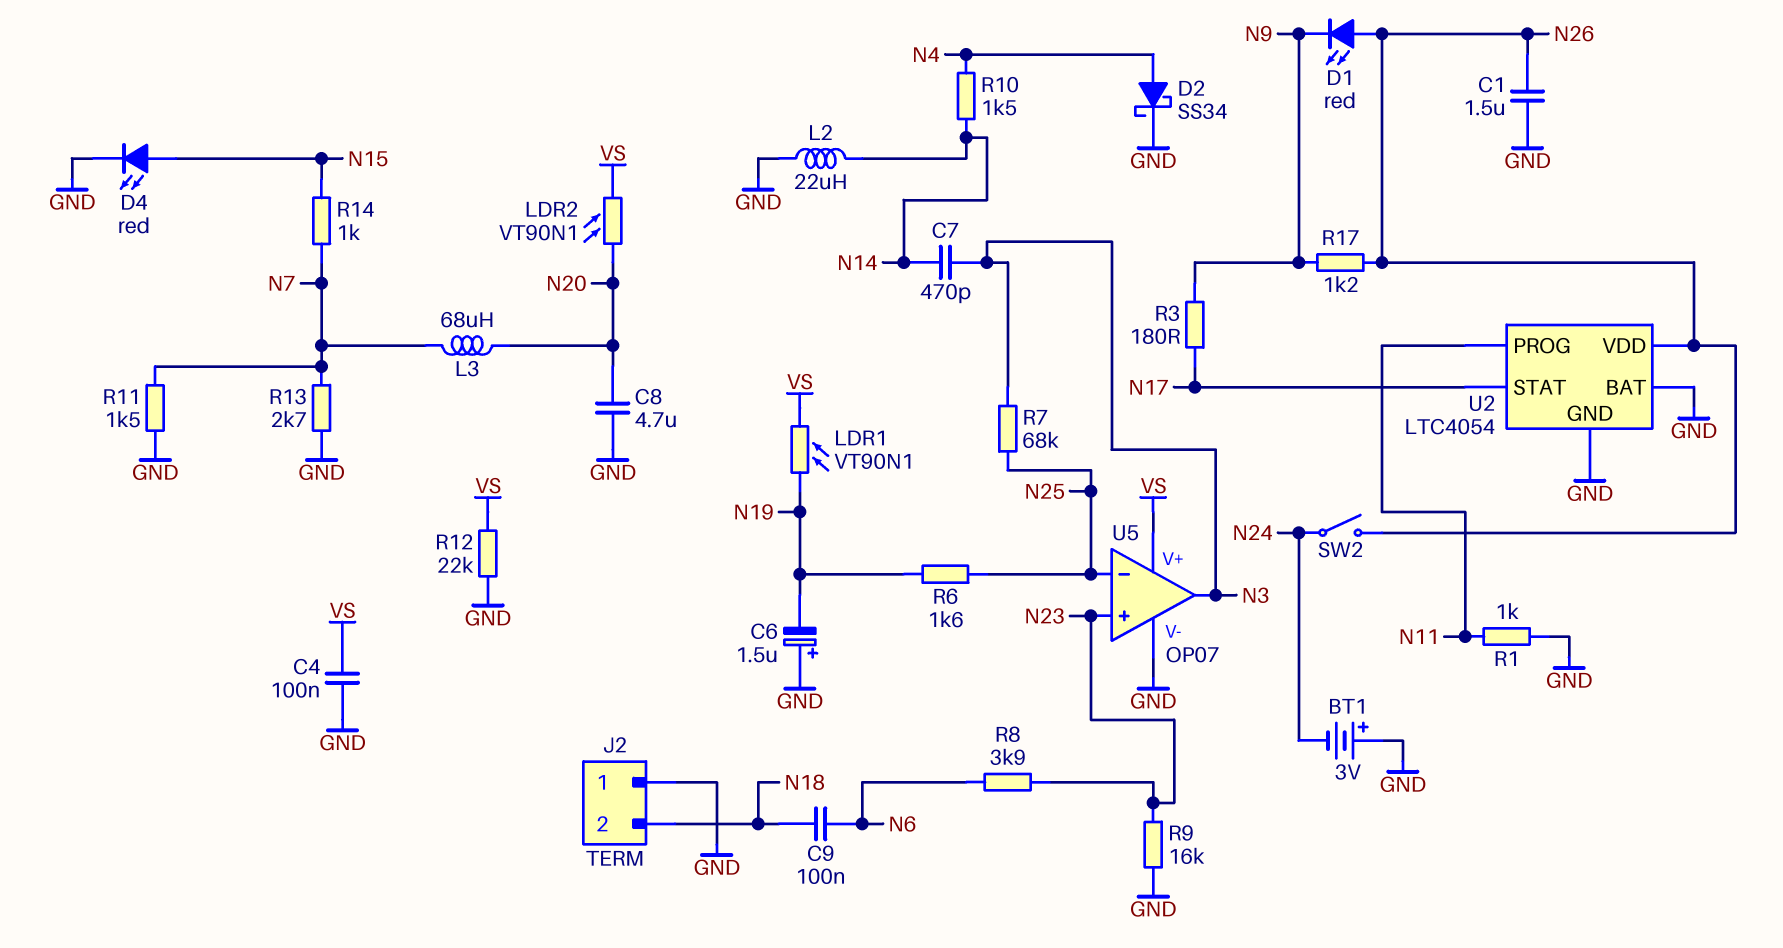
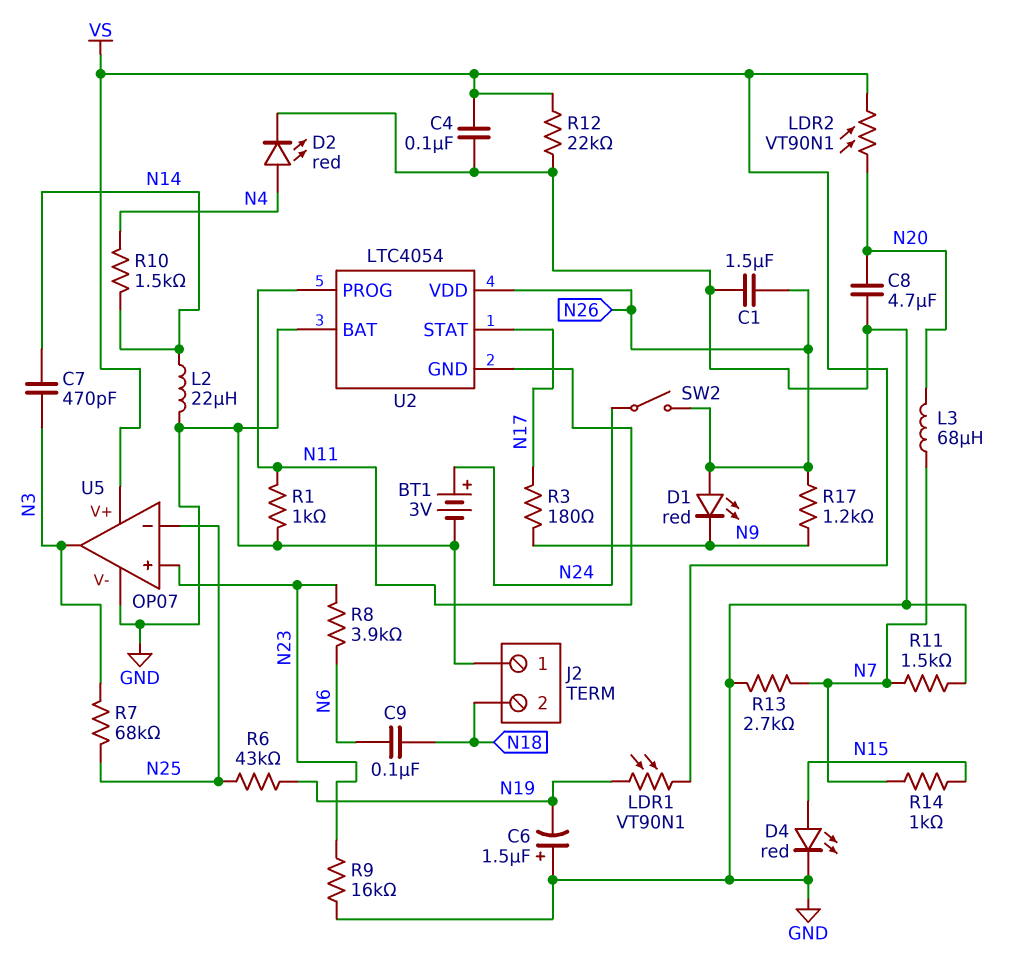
BT1: 3V (plus GND, minus N24) -> 3V (plus N24, minus GND)
D2: schottky SS34 (A N4, K GND) -> LED red (A N4, K GND)
R6: 1.6k (N19, N25) -> 43k (N19, N25)
U2 pin GND: GND -> N11

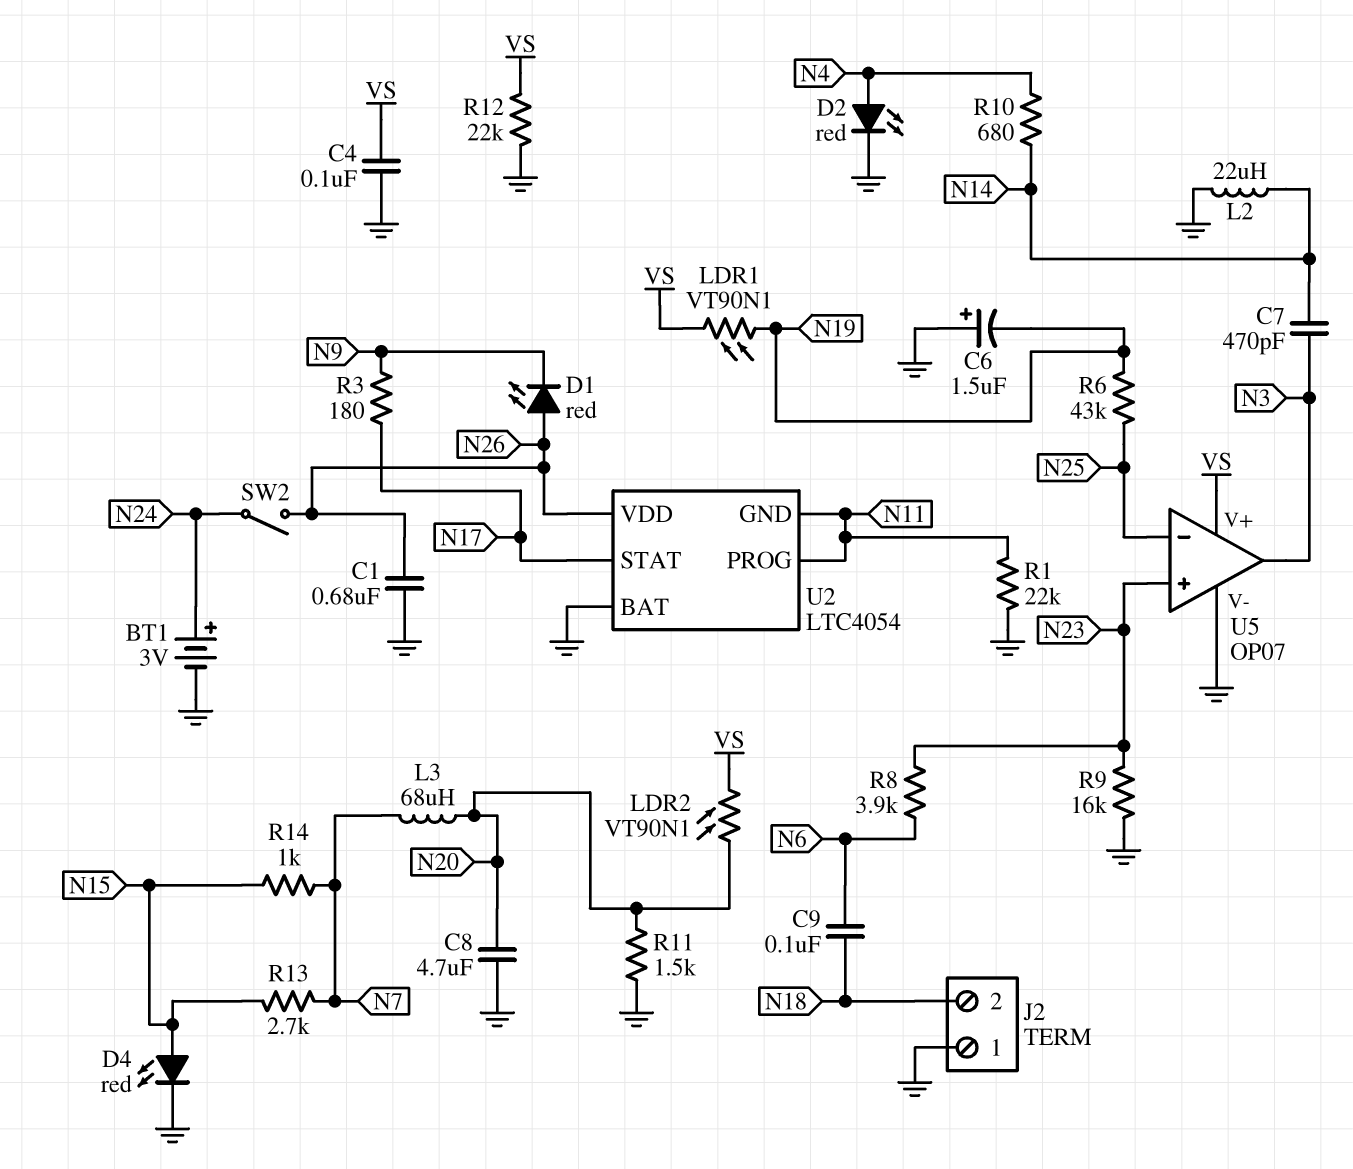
C1: 1.5uF (GND, N26) -> 680nF (GND, N26)
R1: 1k (GND, N11) -> 22k (GND, N11)
R7: 68k (N3, N25) -> none
R10: 1.5k (N4, N14) -> 680 (N4, N14)
R11: 1.5k (GND, N7) -> 1.5k (GND, N20)
R13: 2.7k (GND, N7) -> 2.7k (N7, N15)
R17: 1.2k (N9, N26) -> none

